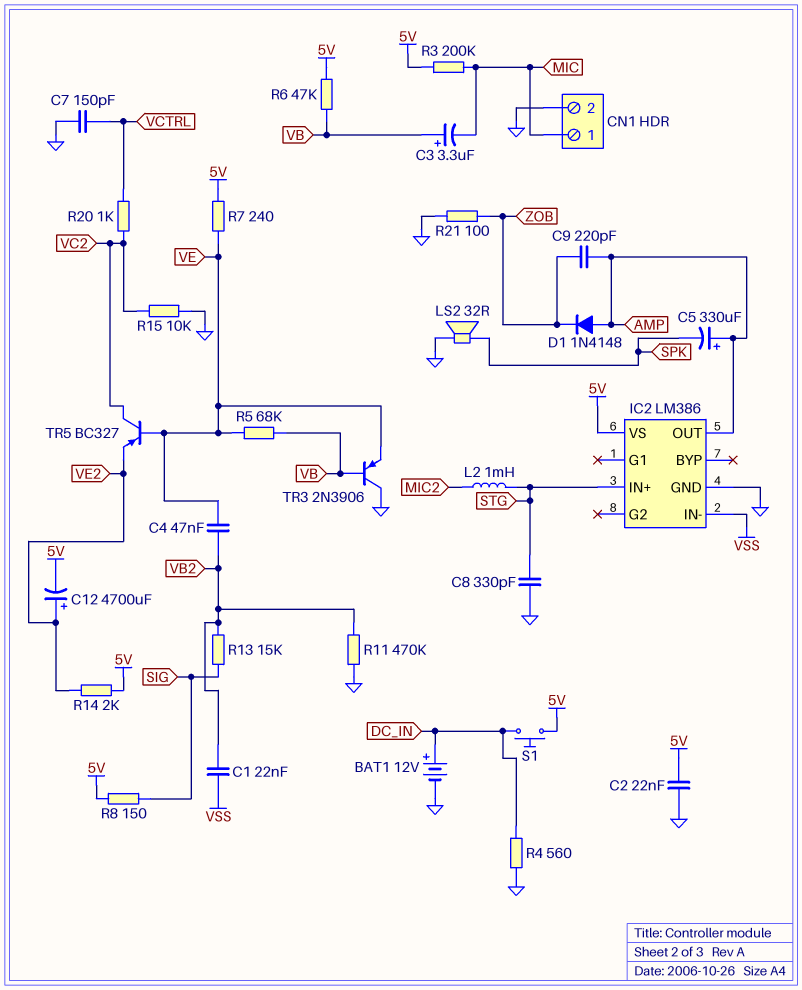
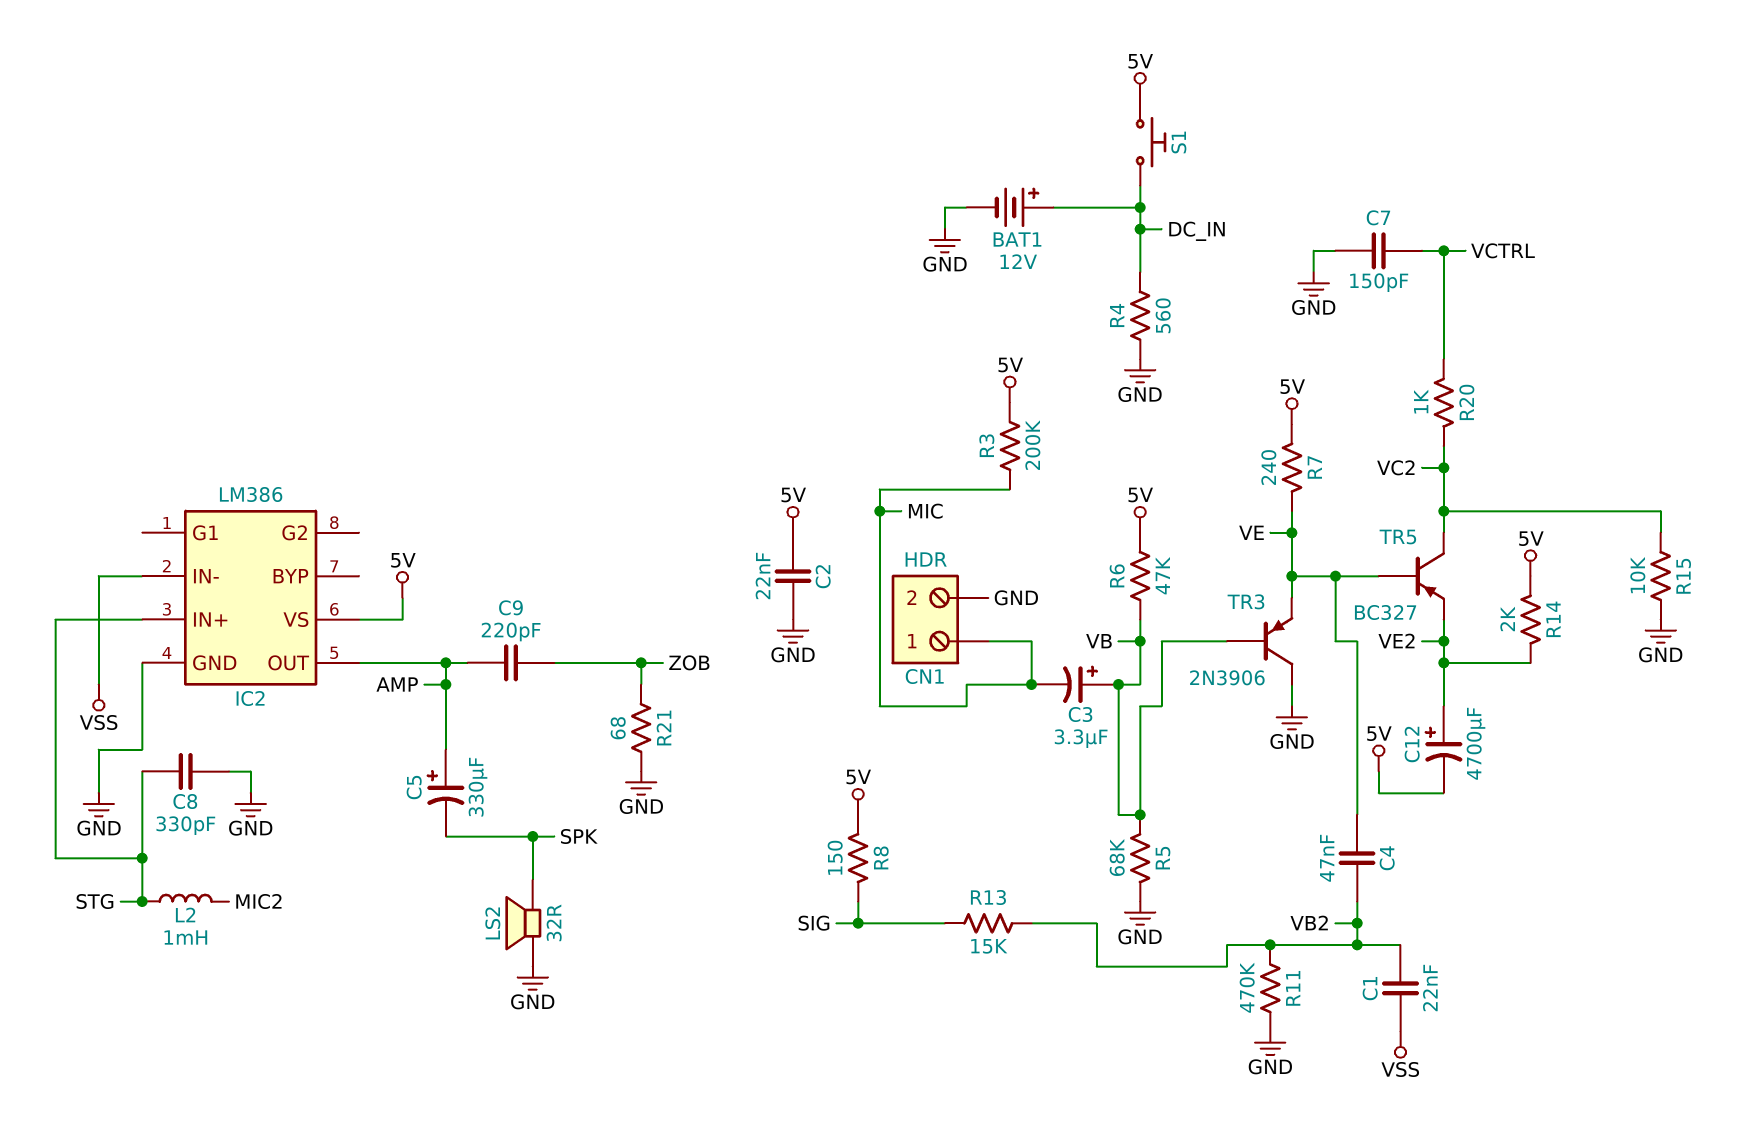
D1: diode 1N4148 (A AMP, K ZOB) -> none
R5: 68k (VB, VE) -> 68k (GND, VB)
R21: 100 (GND, ZOB) -> 68 (GND, ZOB)

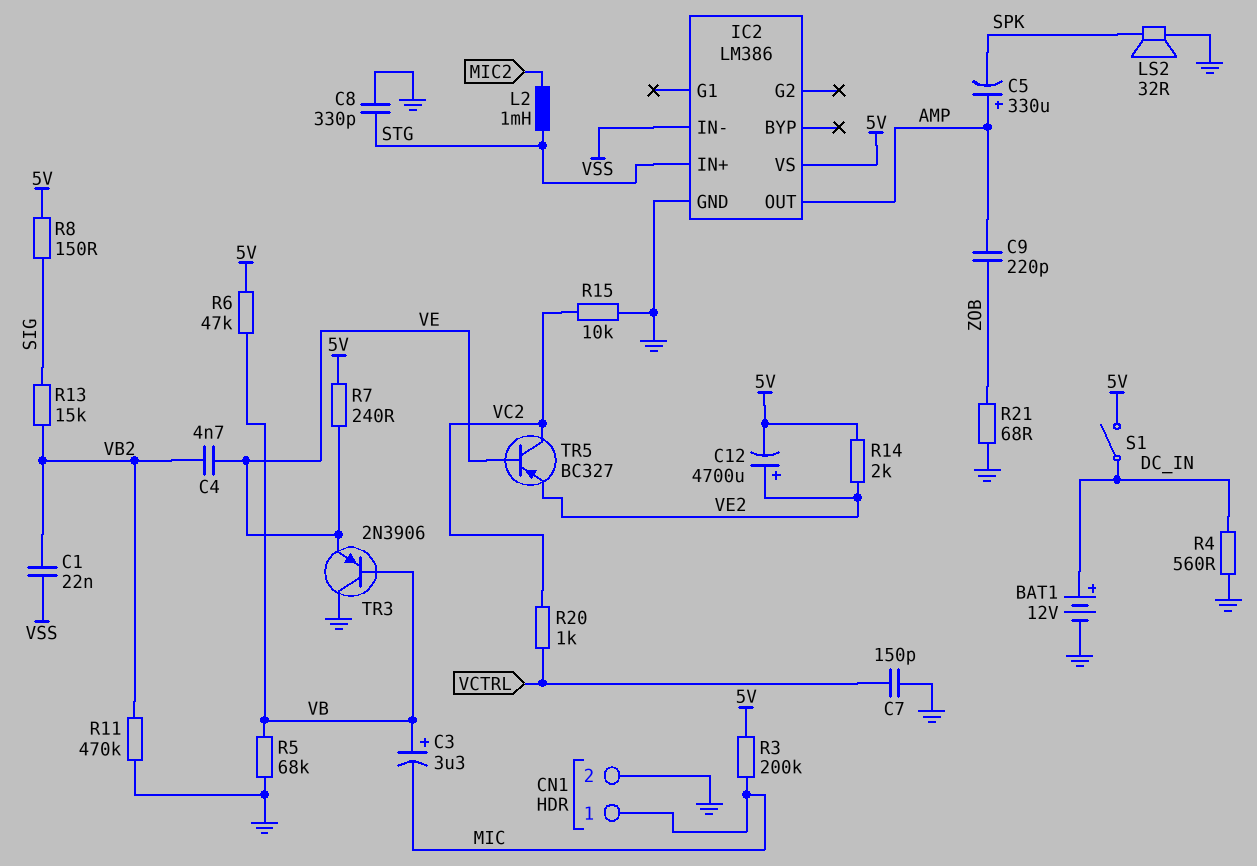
C2: 22nF (5V, GND) -> none
C4: 47nF (VB2, VE) -> 4.7nF (VB2, VE)
S1: button (5V, DC_IN) -> switch (5V, DC_IN)

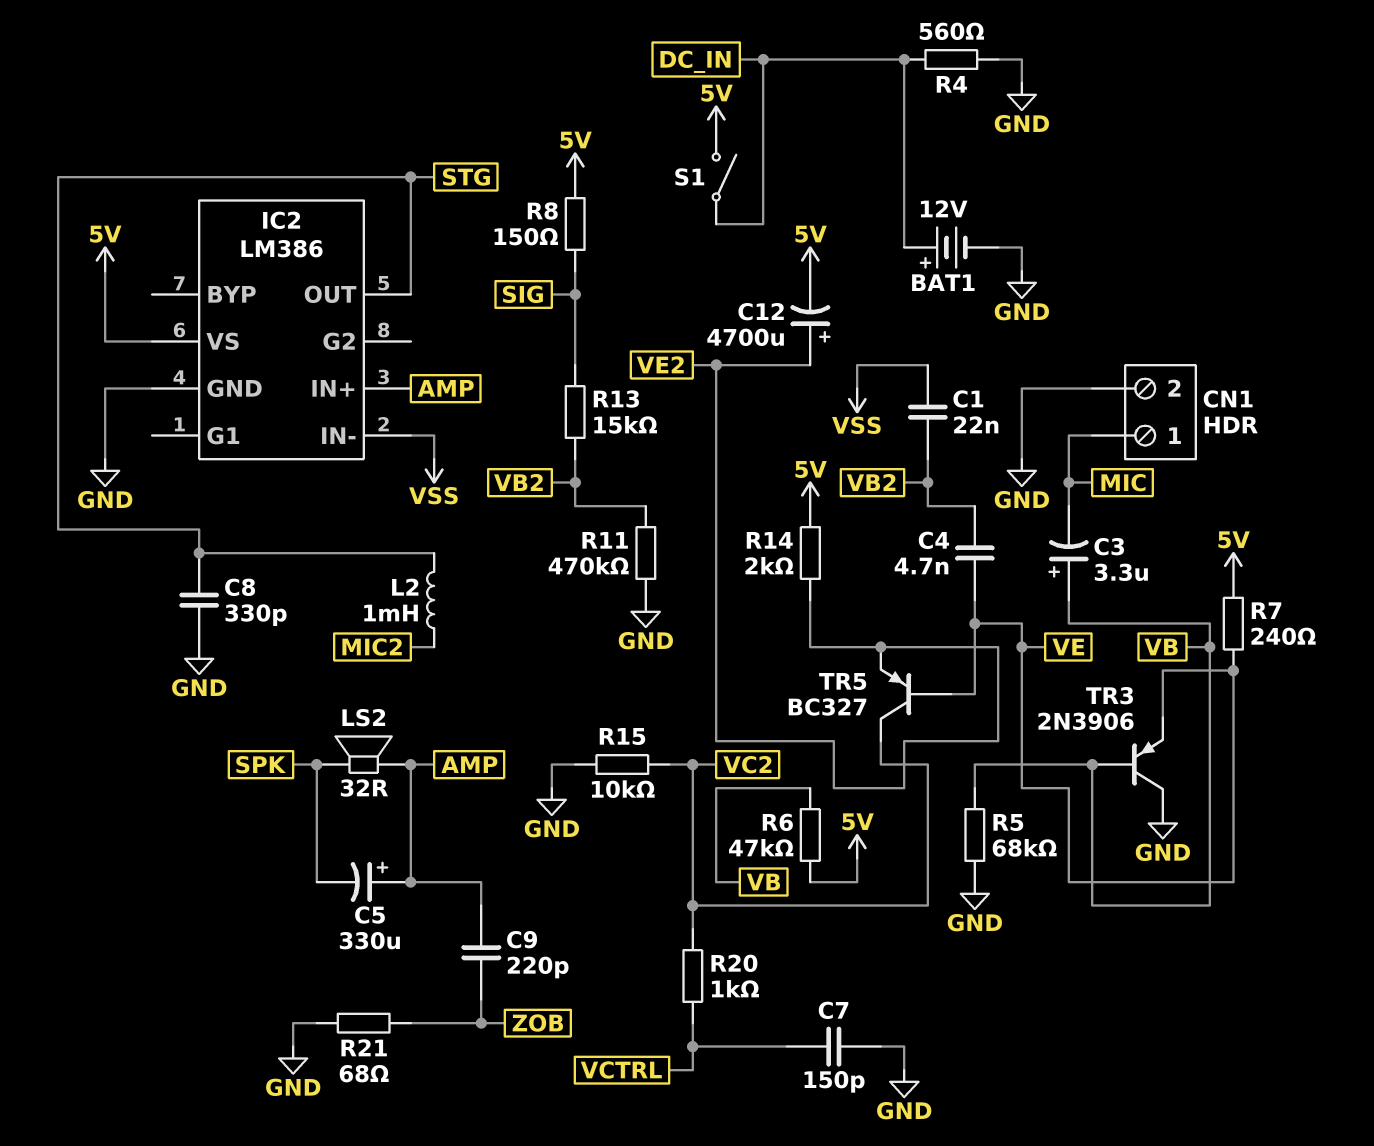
IC2 pin IN+: STG -> AMP
IC2 pin OUT: AMP -> STG
LS2: speaker 32R (GND, SPK) -> speaker 32R (AMP, SPK)
R3: 200k (5V, MIC) -> none

